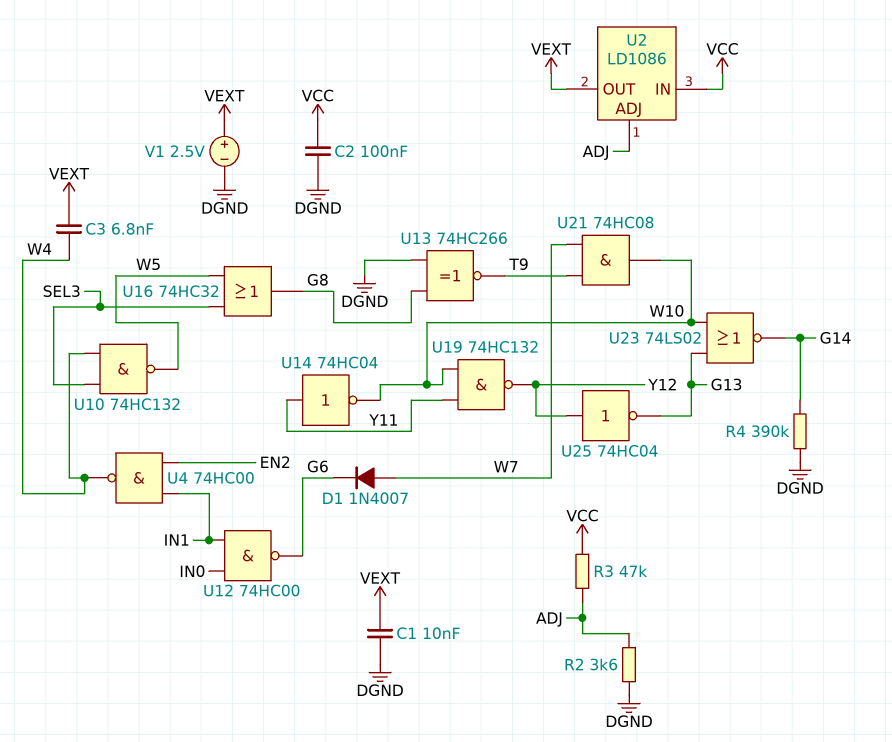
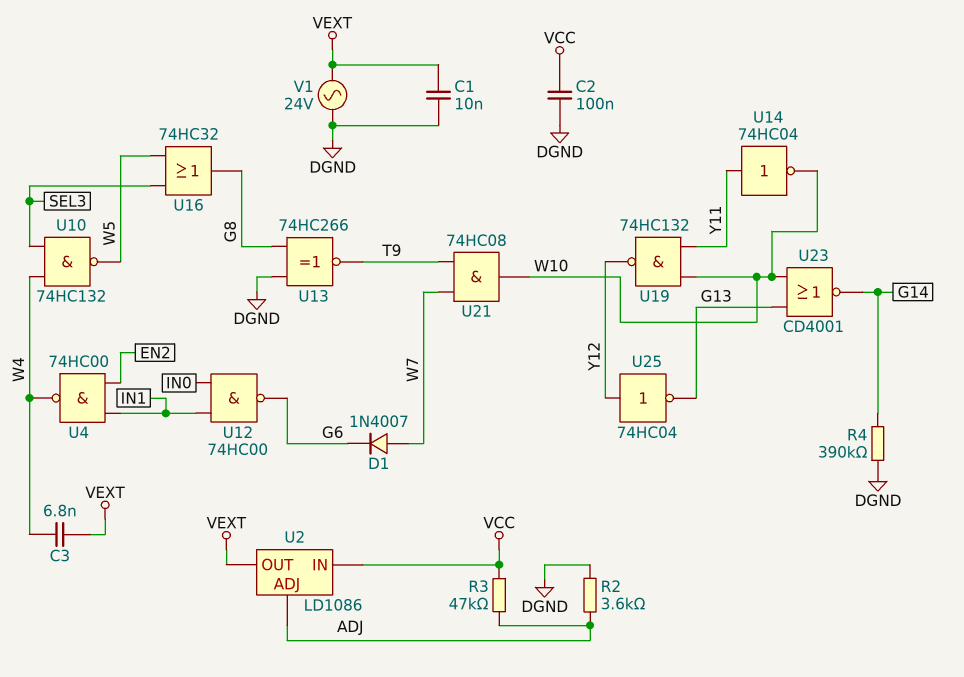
U23: NOR 74LS02 (in G13, in W10, out G14) -> NOR CD4001 (in G13, in W10, out G14)
V1: 2.5V (plus VEXT, minus DGND) -> AC 24V (DGND, VEXT)

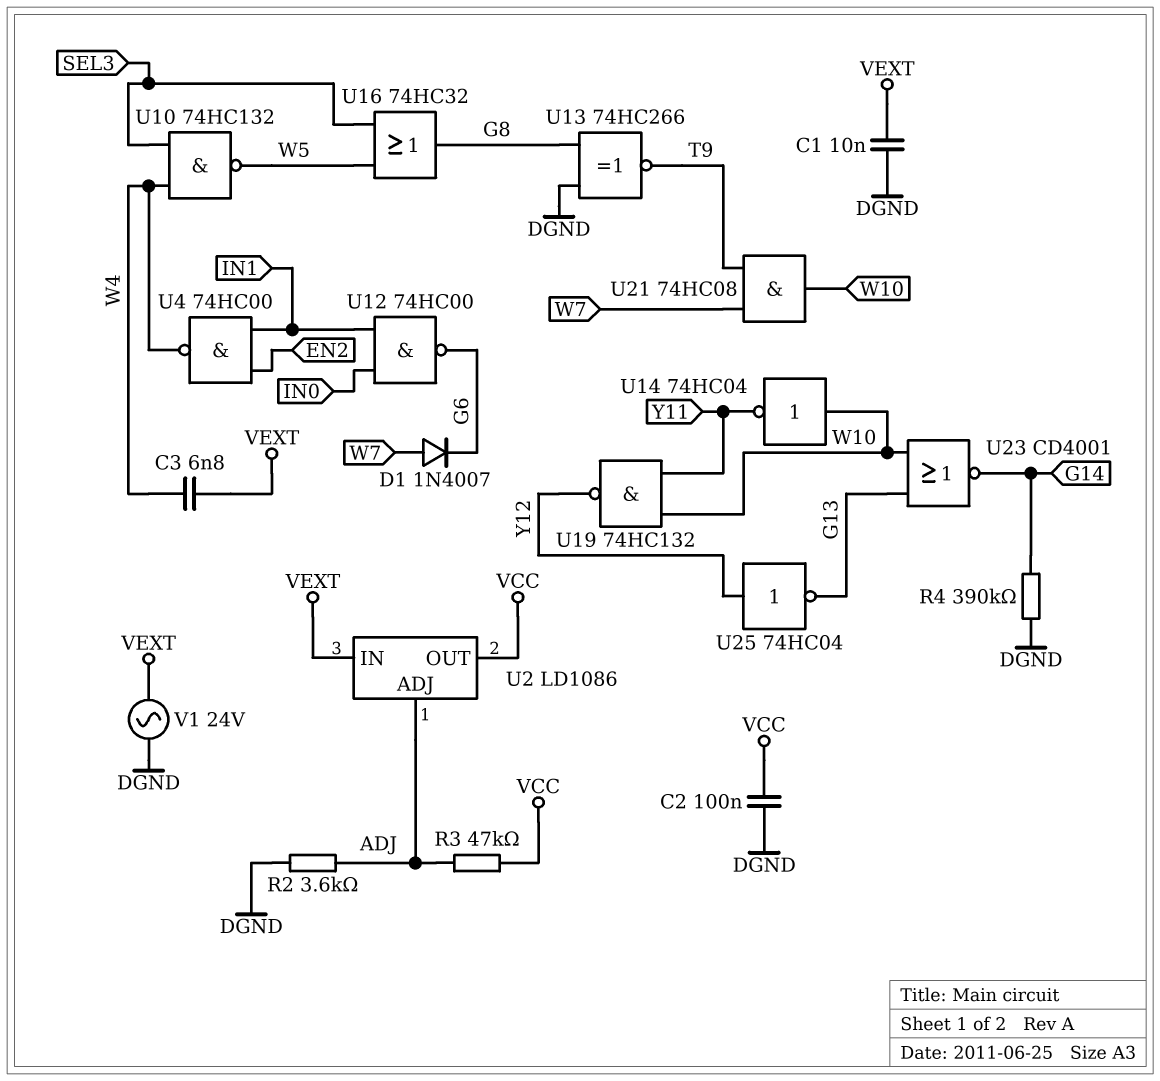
U2 pin IN: VCC -> VEXT
U2 pin OUT: VEXT -> VCC
U14: NOT 74HC04 (in Y11, out W10) -> NOT 74HC04 (in W10, out Y11)

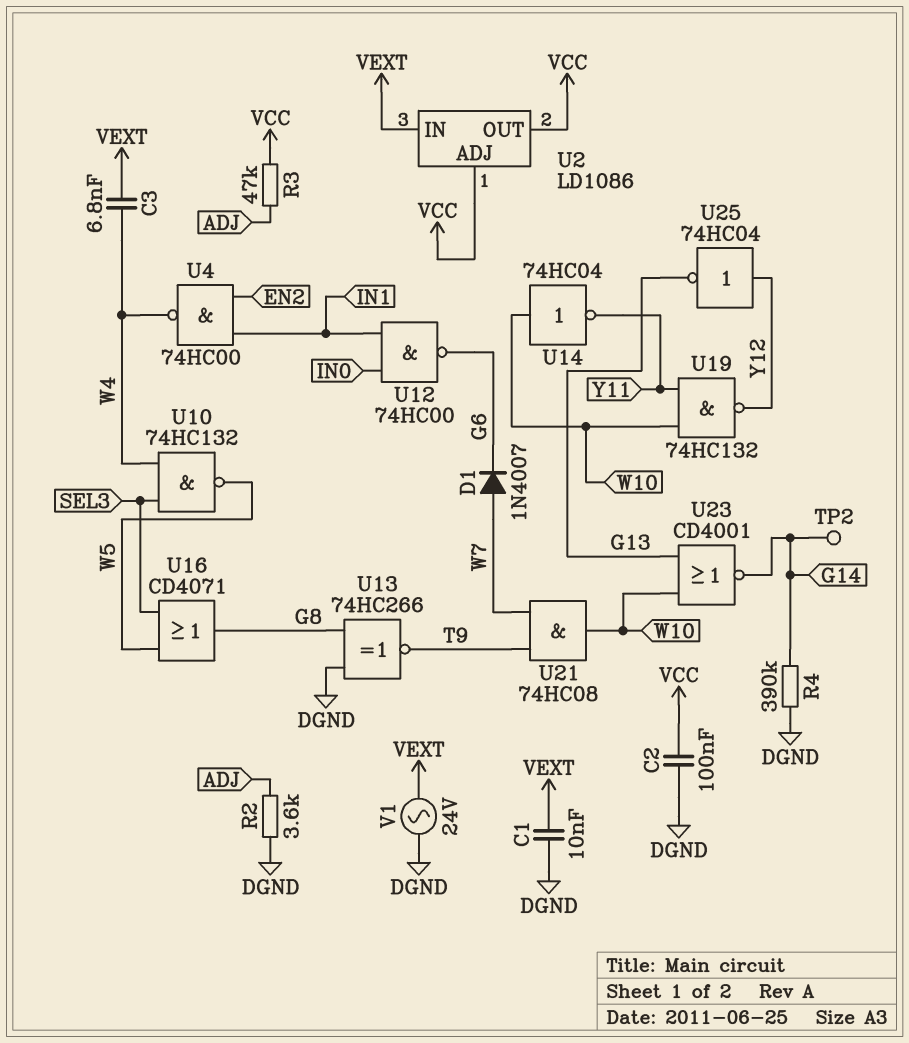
TP2: none -> test point (G14)
U2 pin ADJ: ADJ -> VCC
U16: OR 74HC32 (in SEL3, in W5, out G8) -> OR CD4071 (in SEL3, in W5, out G8)

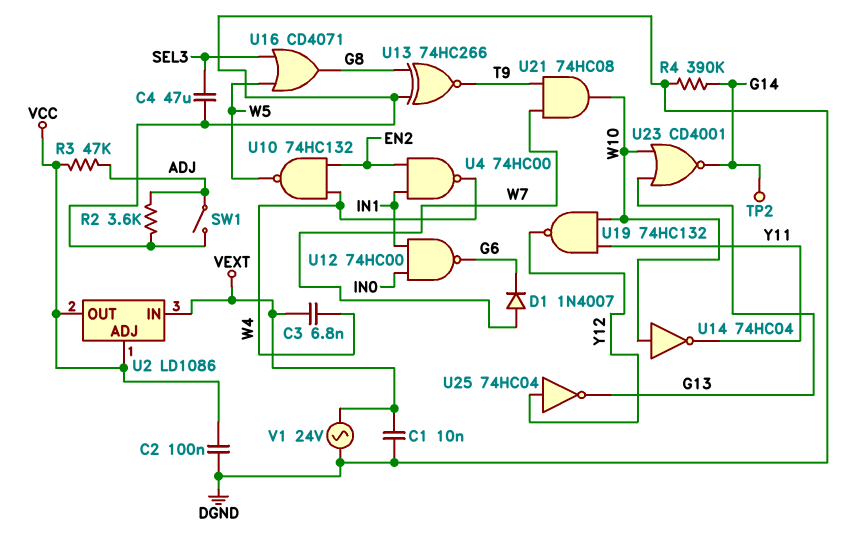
C4: none -> 47uF (DGND, SEL3)
SW1: none -> switch (ADJ, DGND)
U10: NAND 74HC132 (in SEL3, in W4, out W5) -> NAND 74HC132 (in EN2, in W4, out W5)

